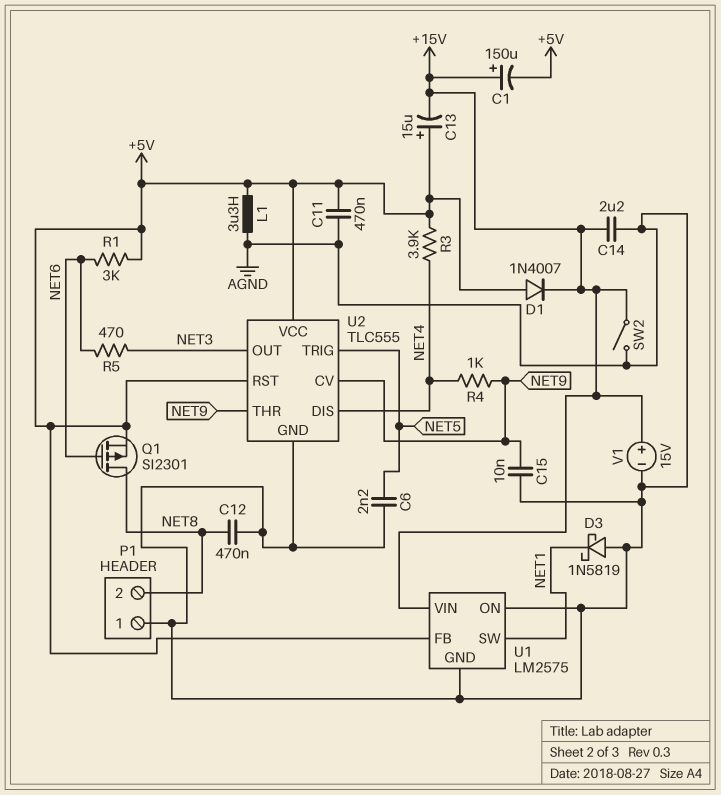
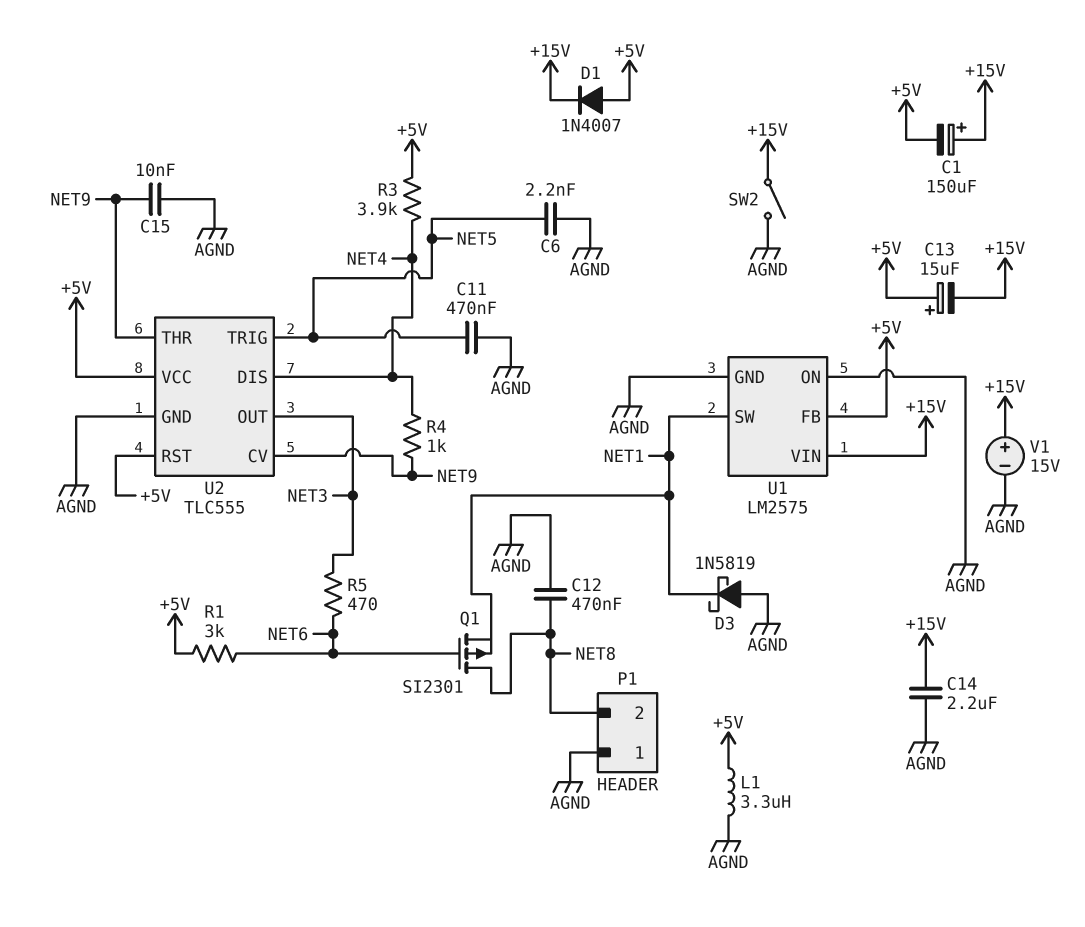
C11: 470nF (+5V, AGND) -> 470nF (AGND, NET5)
Q1: PMOS SI2301 (G NET6, D NET8, S +5V) -> PMOS SI2301 (G NET6, D NET8, S NET1)

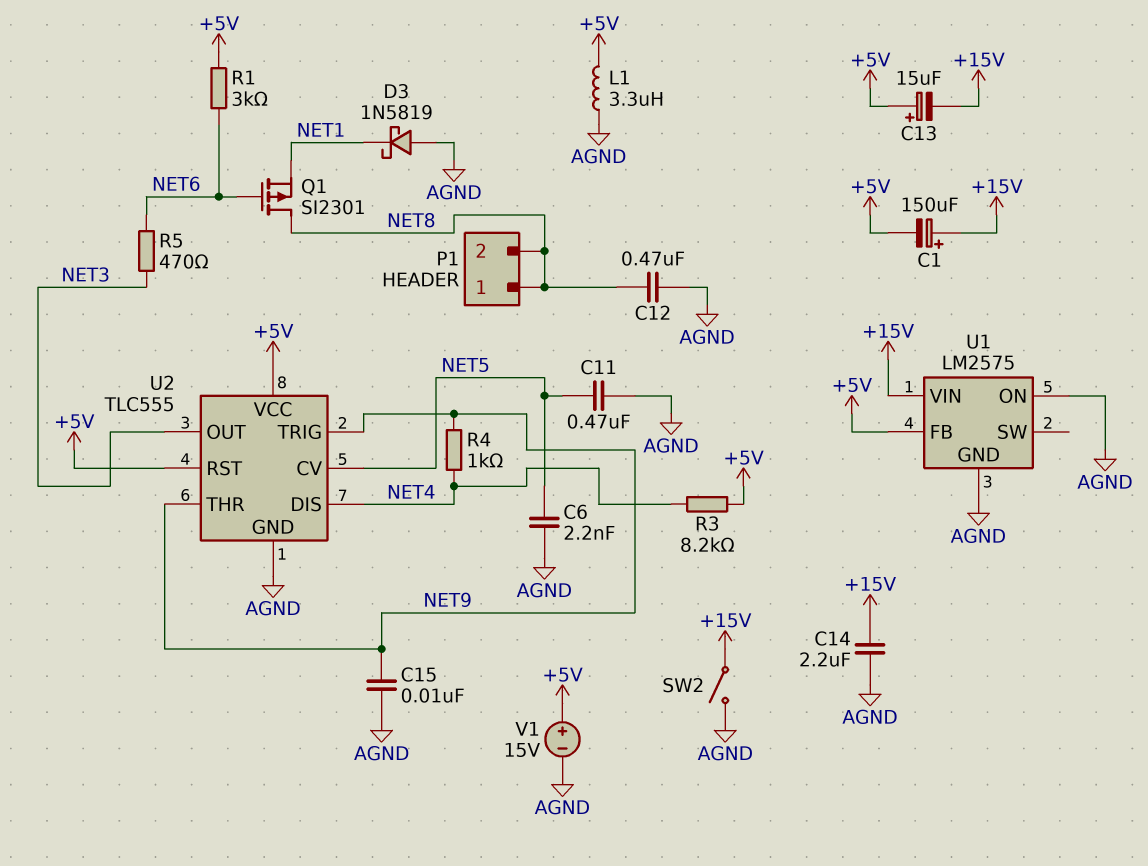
D1: diode 1N4007 (A +5V, K +15V) -> none
P1 pin 1: AGND -> NET8
R3: 3.9k (+5V, NET4) -> 8.2k (+5V, NET4)
U1 pin SW: NET1 -> none
U2 pin CV: NET9 -> NET5
U2 pin TRIG: NET5 -> NET9
V1: 15V (plus +15V, minus AGND) -> 15V (plus +5V, minus AGND)

